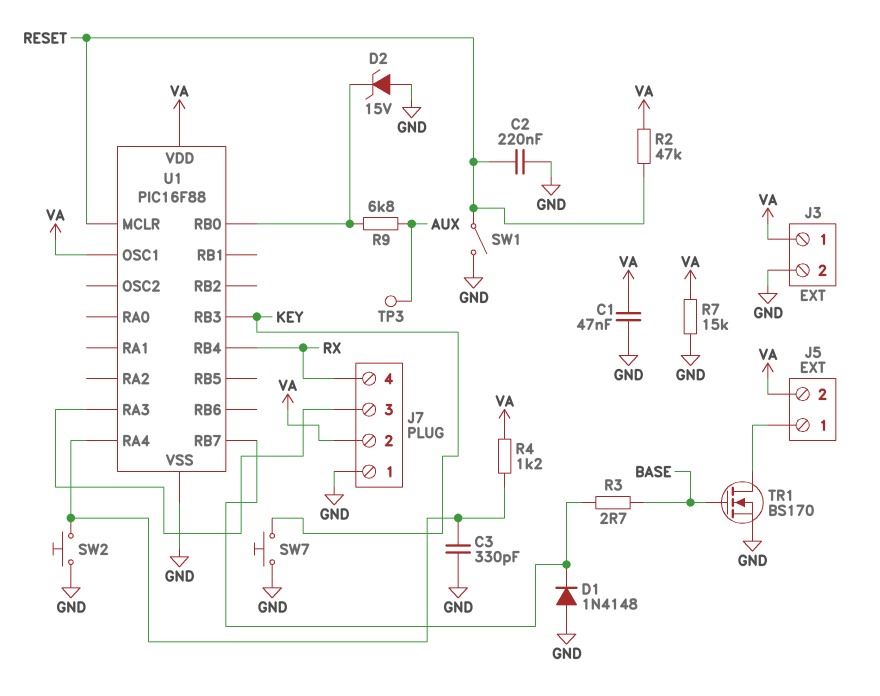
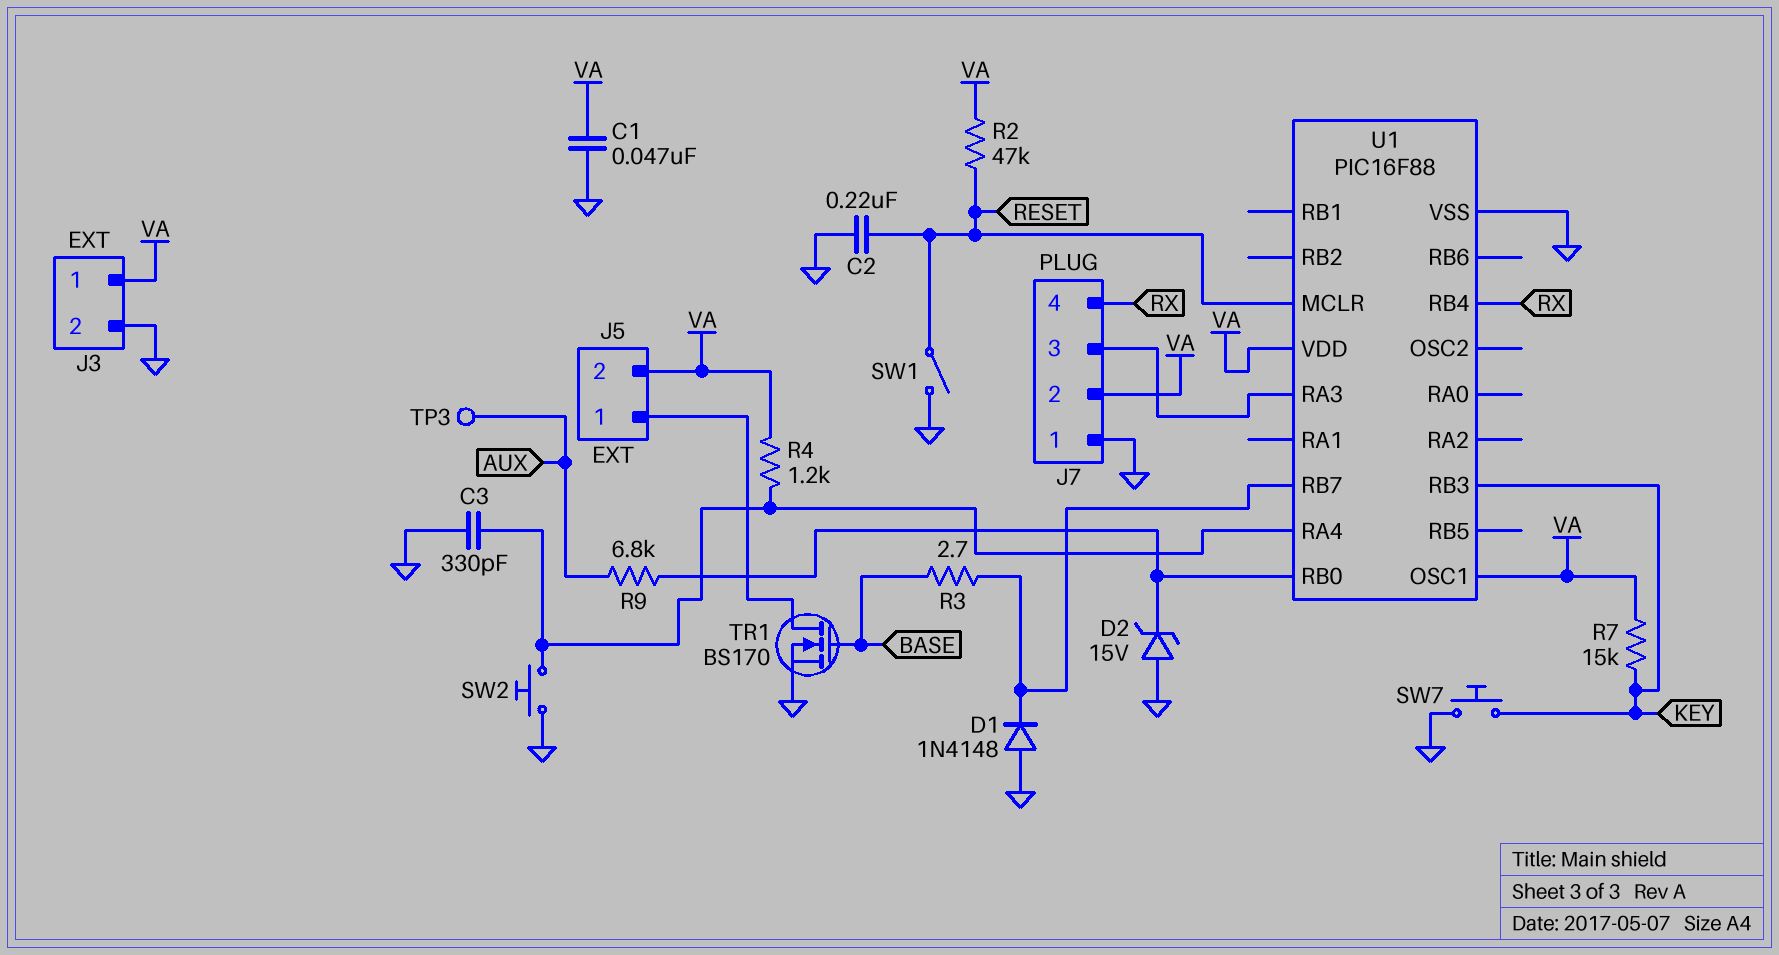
R7: 15k (GND, VA) -> 15k (KEY, VA)

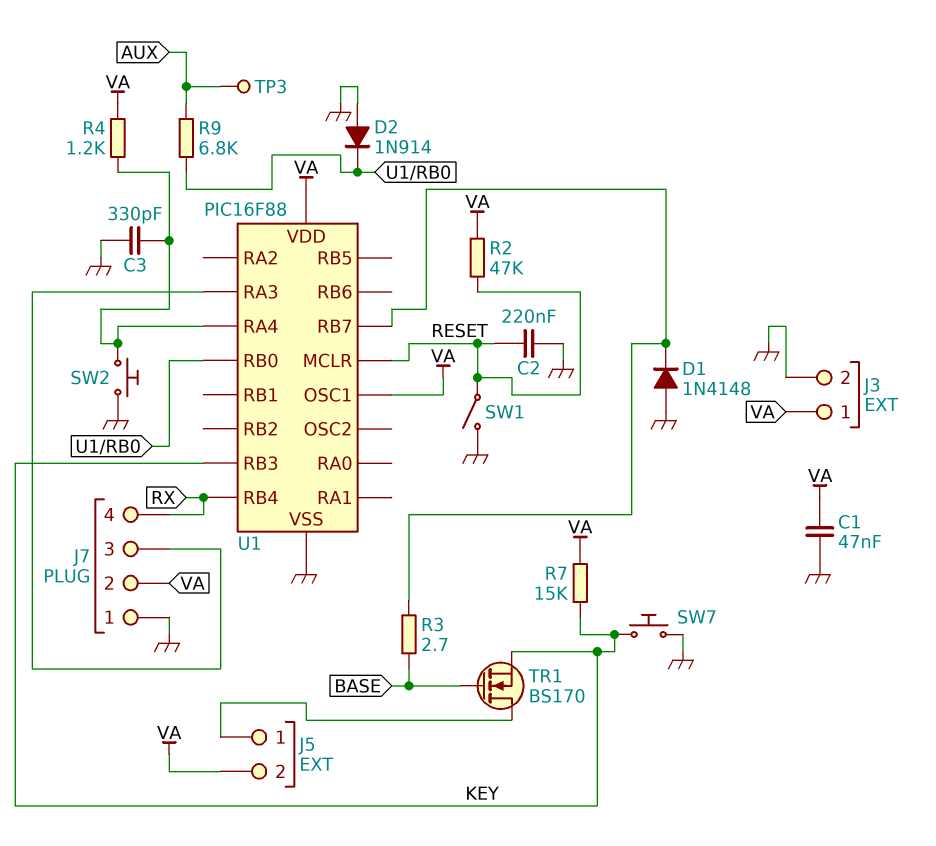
D2: zener 15V (A GND, K U1/RB0) -> diode 1N914 (A GND, K U1/RB0)
TR1: NMOS BS170 (G BASE, D J5/1, S GND) -> NMOS BS170 (G BASE, D J5/1, S KEY)

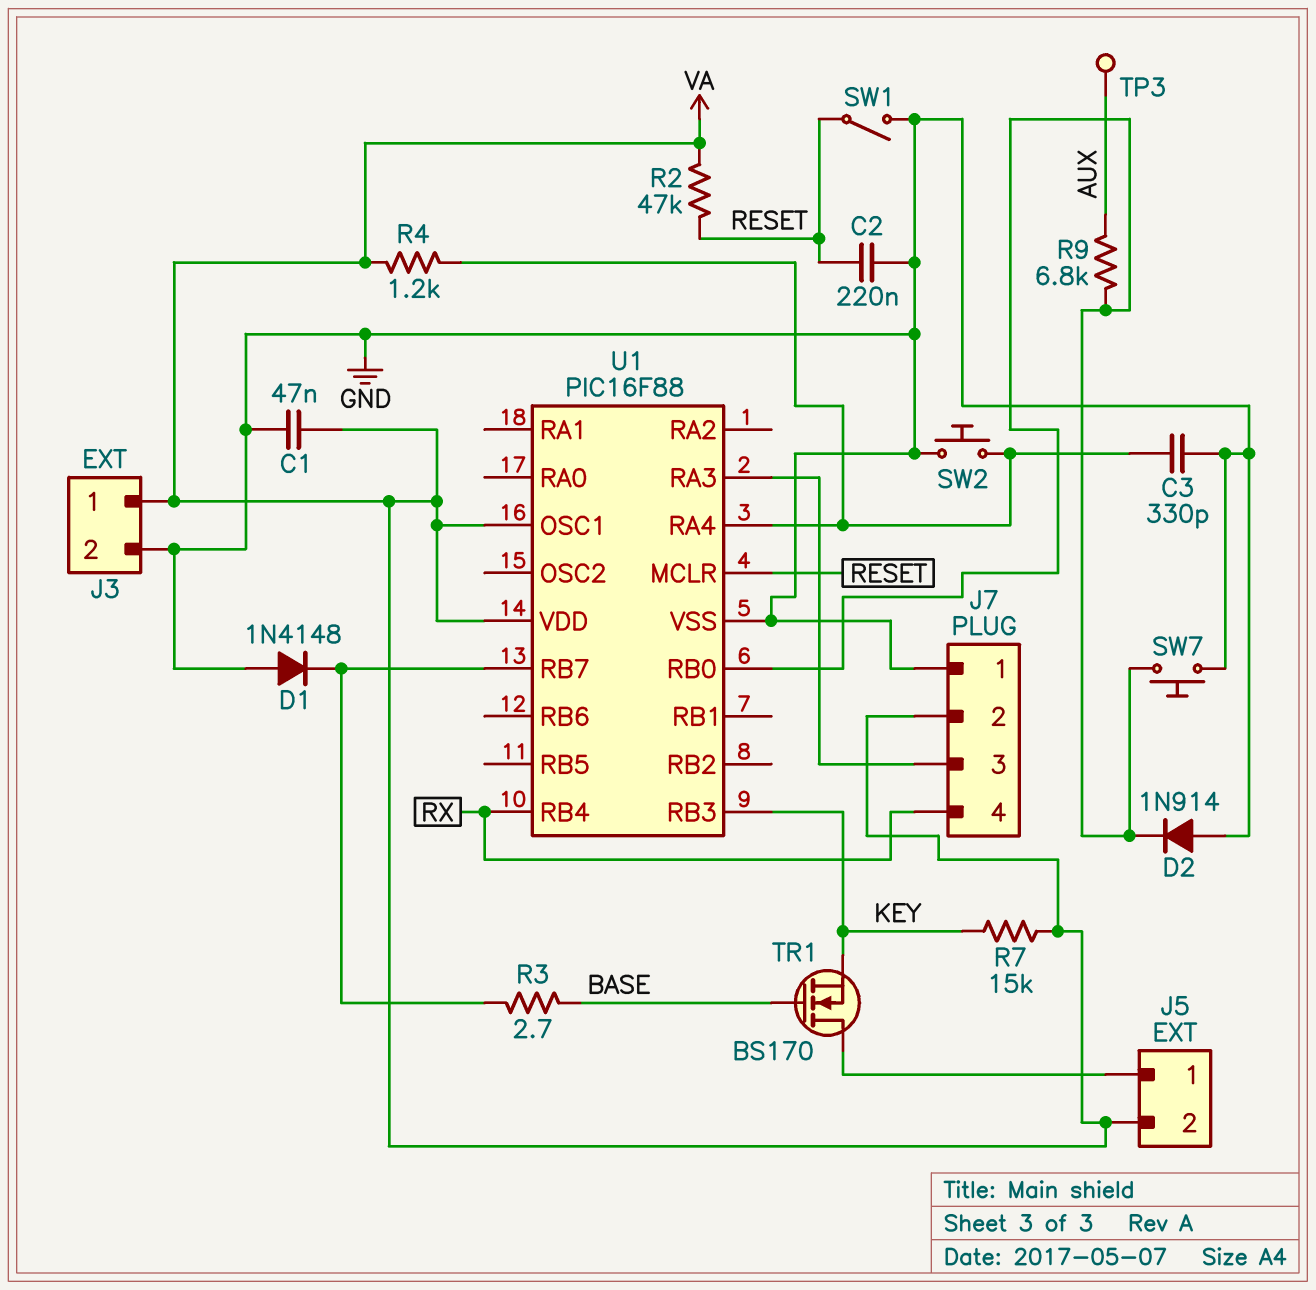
SW7: button (GND, KEY) -> button (GND, U1/RB0)

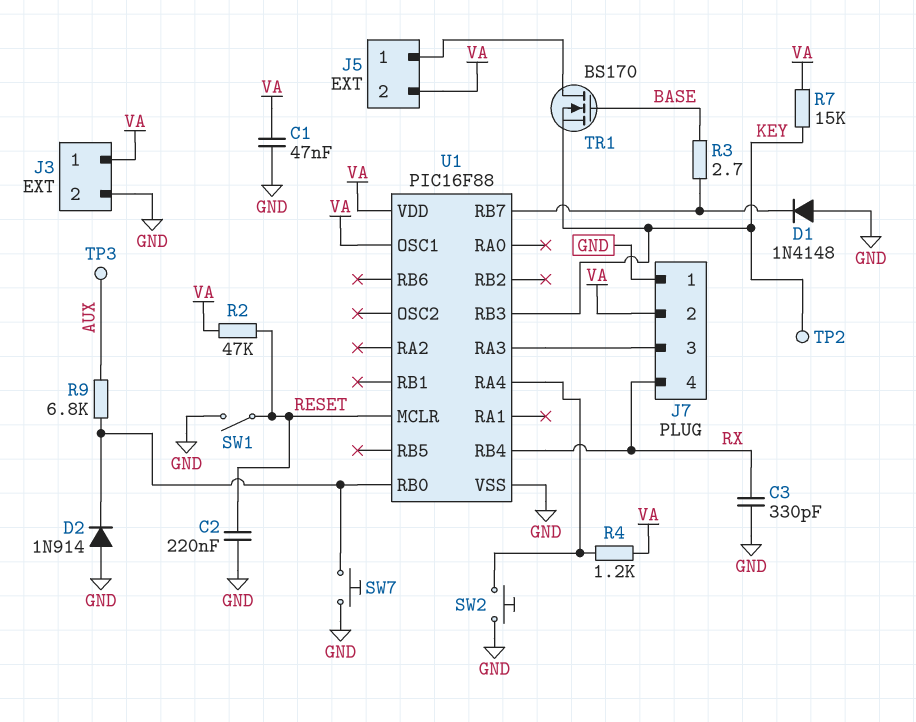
C3: 330pF (GND, U1/RA4) -> 330pF (GND, RX)
TP2: none -> test point (KEY)

